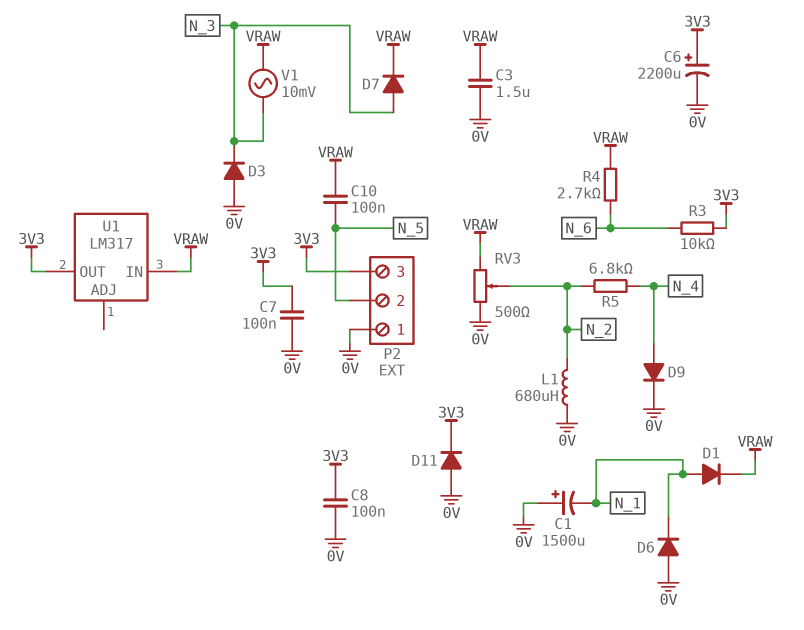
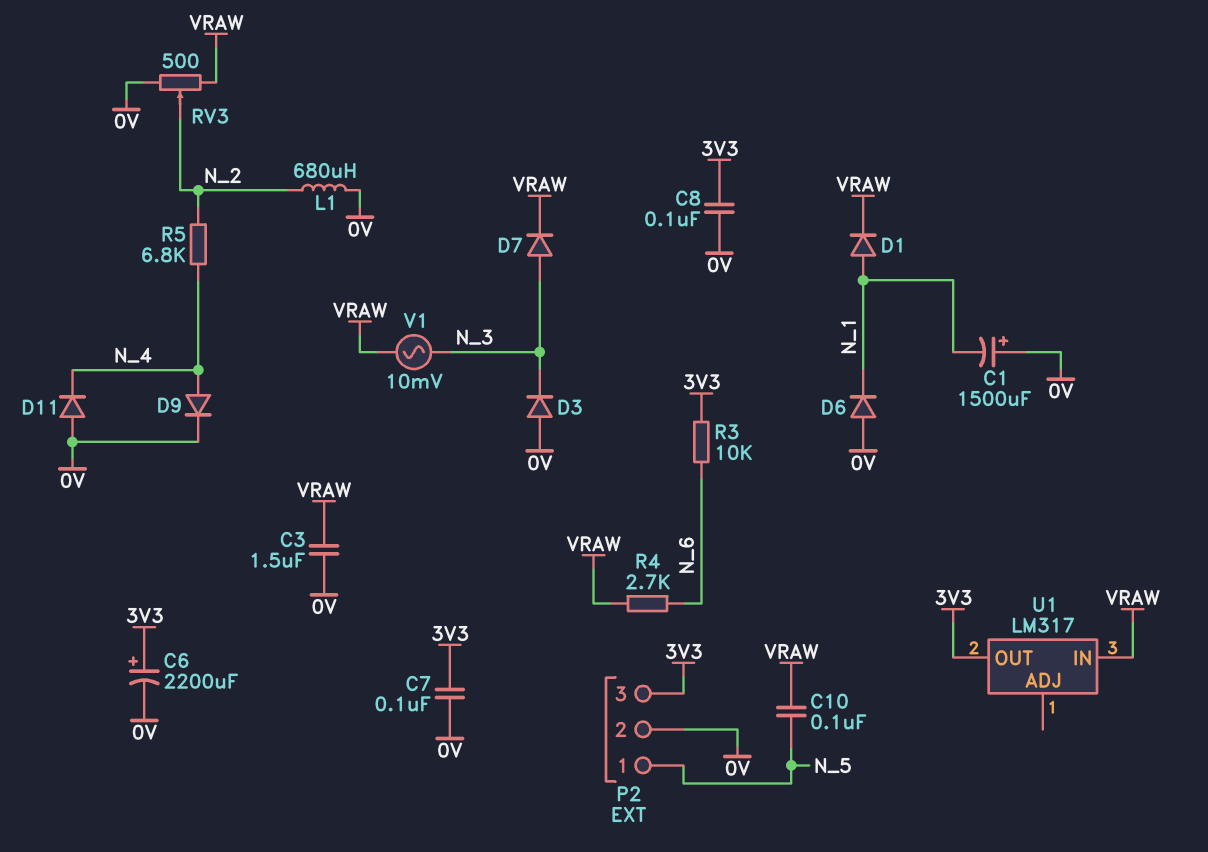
D11: diode (A 0V, K 3V3) -> diode (A 0V, K N_4)
P2 pin 1: 0V -> N_5
P2 pin 2: N_5 -> 0V

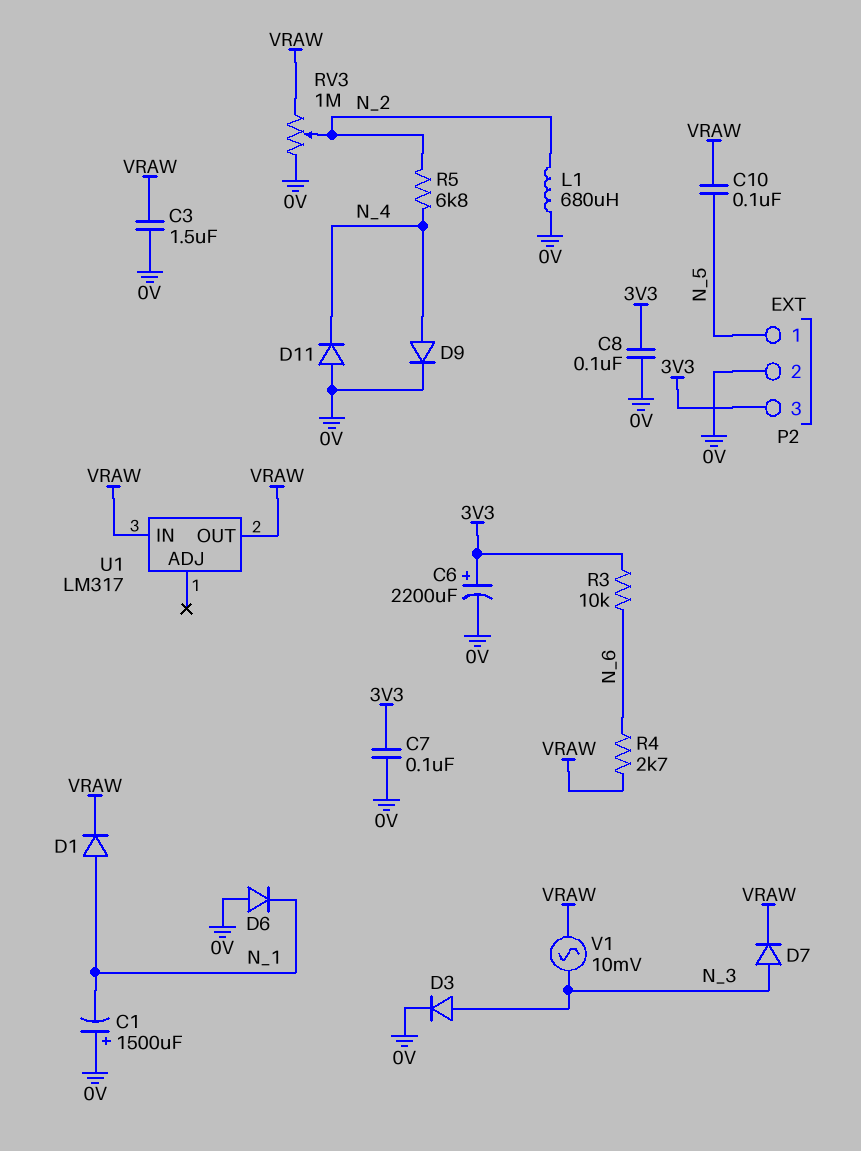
D3: diode (A 0V, K N_3) -> diode (A N_3, K 0V)
RV3: 500 (0V, VRAW, wiper N_2) -> 1M (0V, VRAW, wiper N_2)
U1 pin OUT: 3V3 -> VRAW

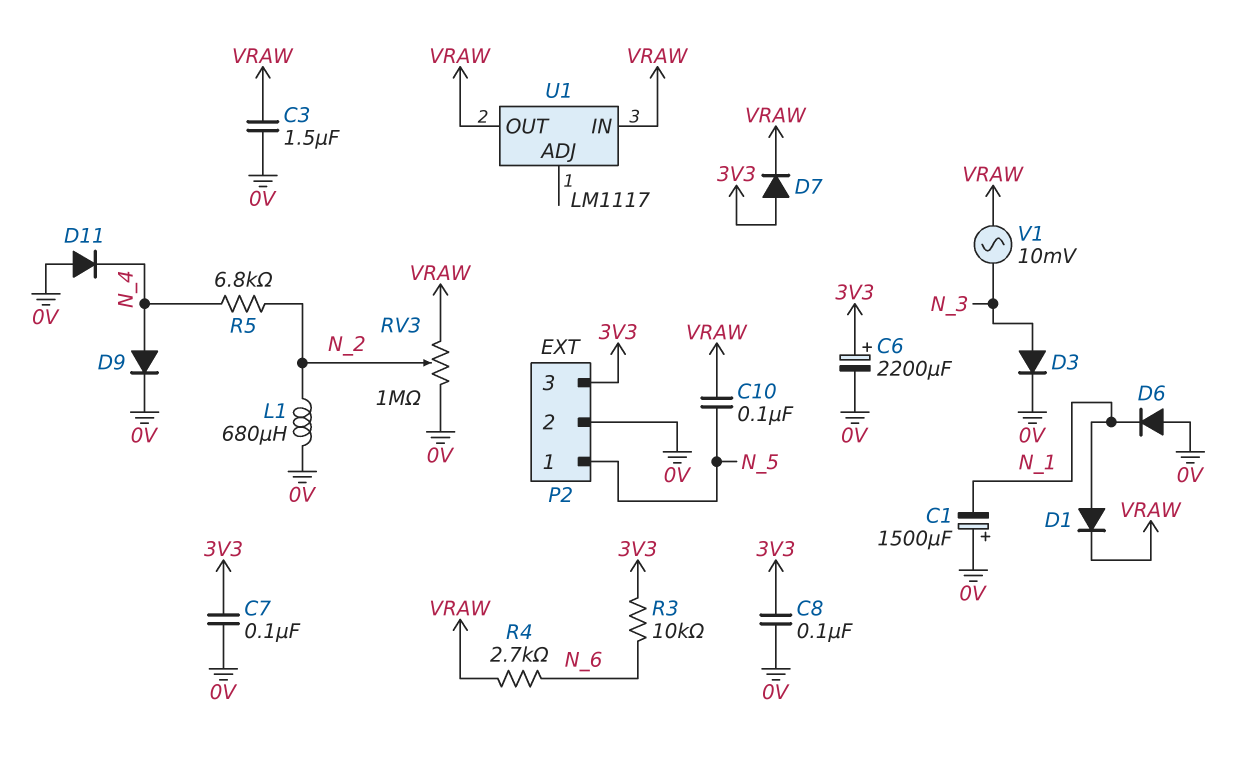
D7: diode (A N_3, K VRAW) -> diode (A 3V3, K VRAW)
U1: LM317 -> LM1117

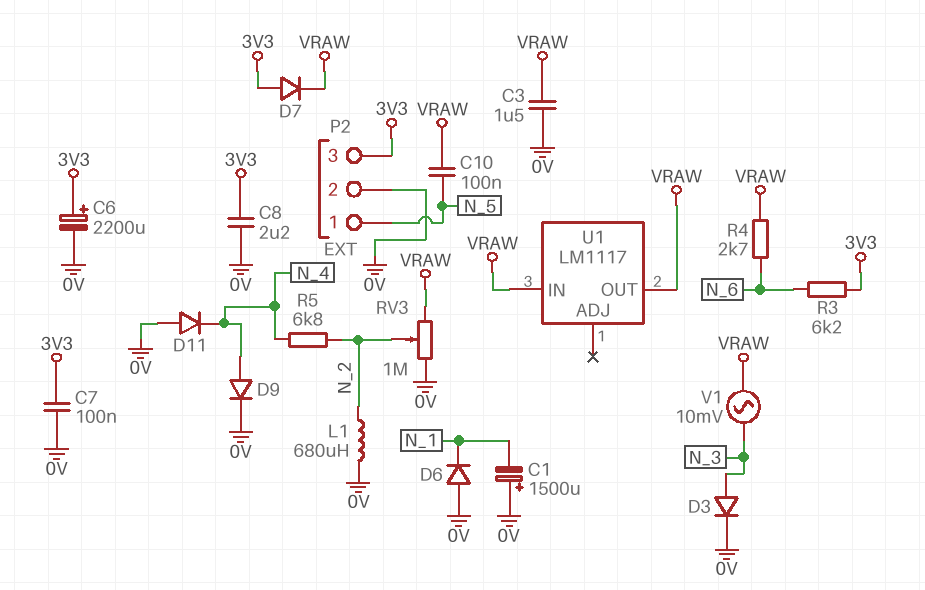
C8: 100nF (0V, 3V3) -> 2.2uF (0V, 3V3)
D1: diode (A N_1, K VRAW) -> none
R3: 10k (3V3, N_6) -> 6.2k (3V3, N_6)

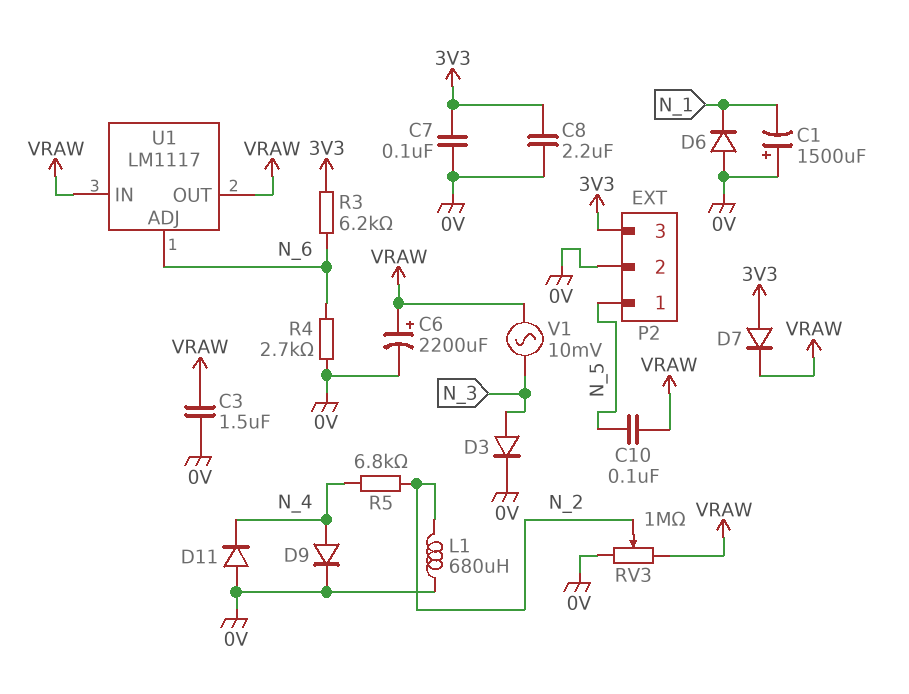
C6: 2200uF (plus 3V3, minus 0V) -> 2200uF (plus VRAW, minus 0V)
R4: 2.7k (N_6, VRAW) -> 2.7k (0V, N_6)
U1 pin ADJ: none -> N_6

